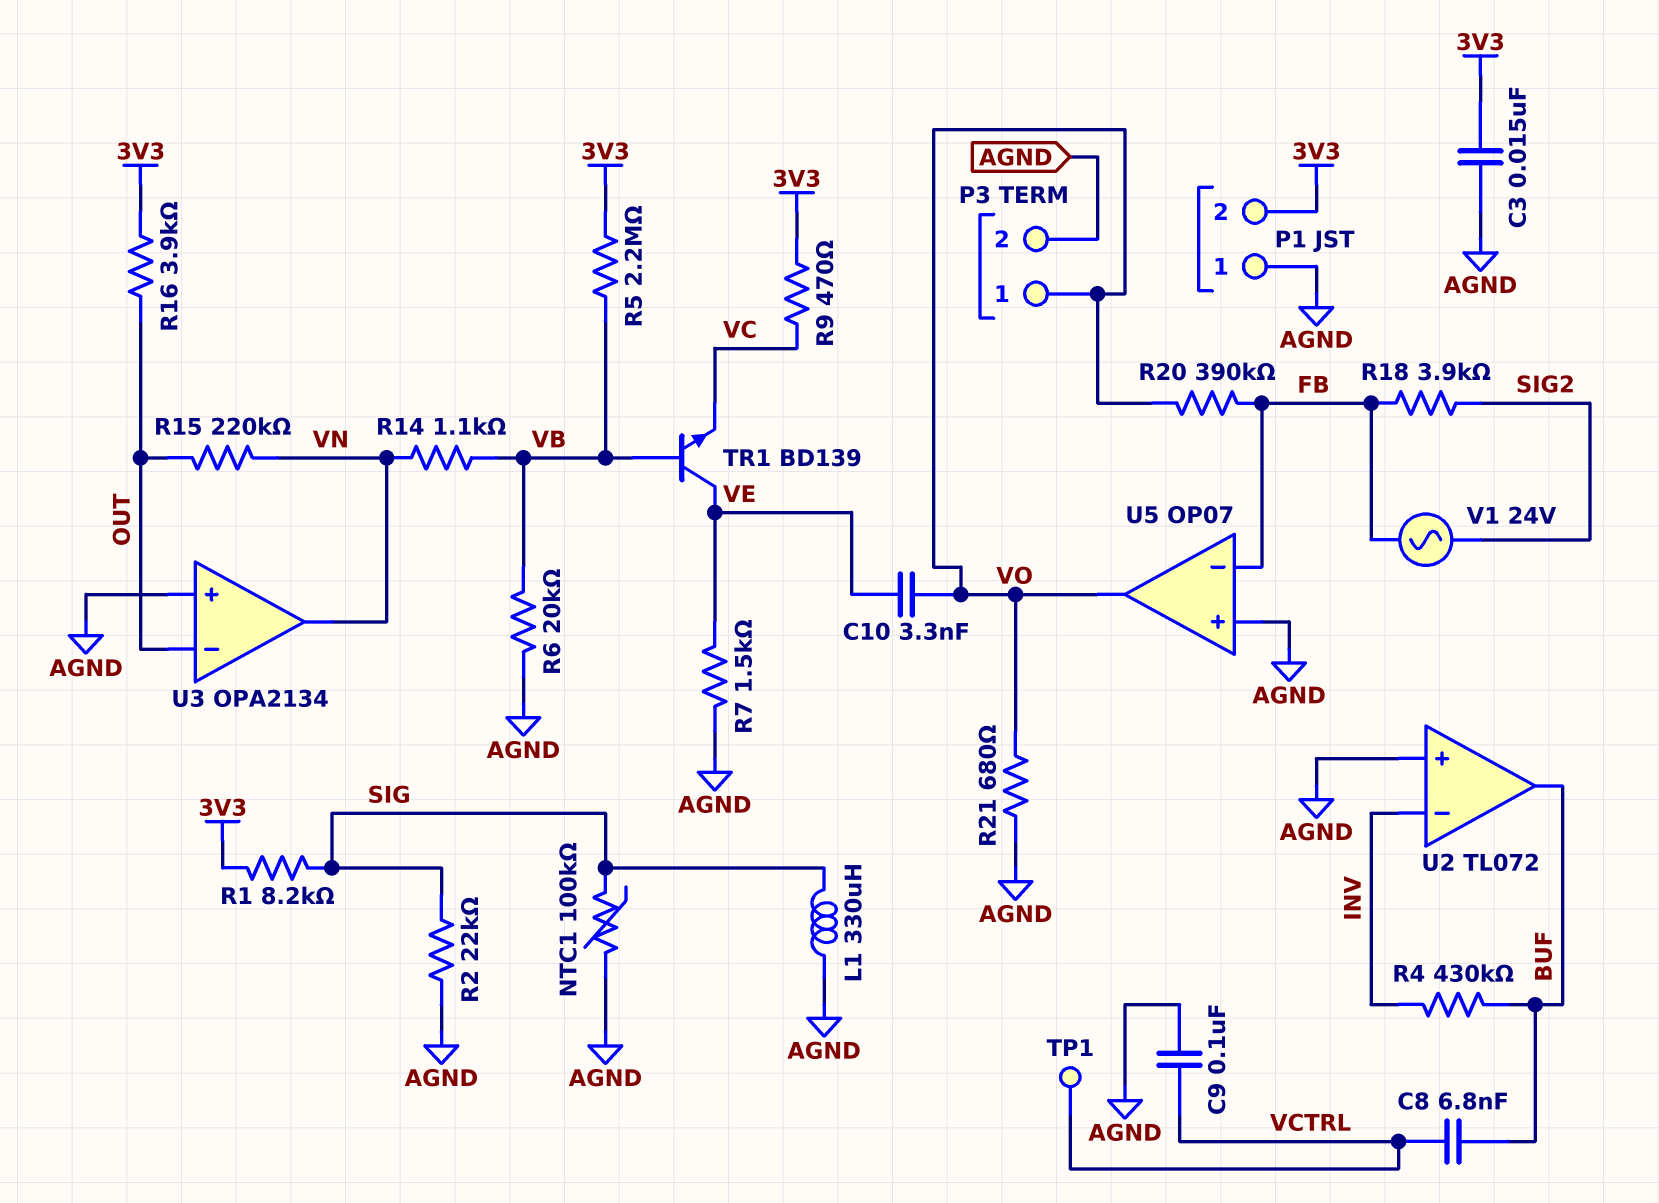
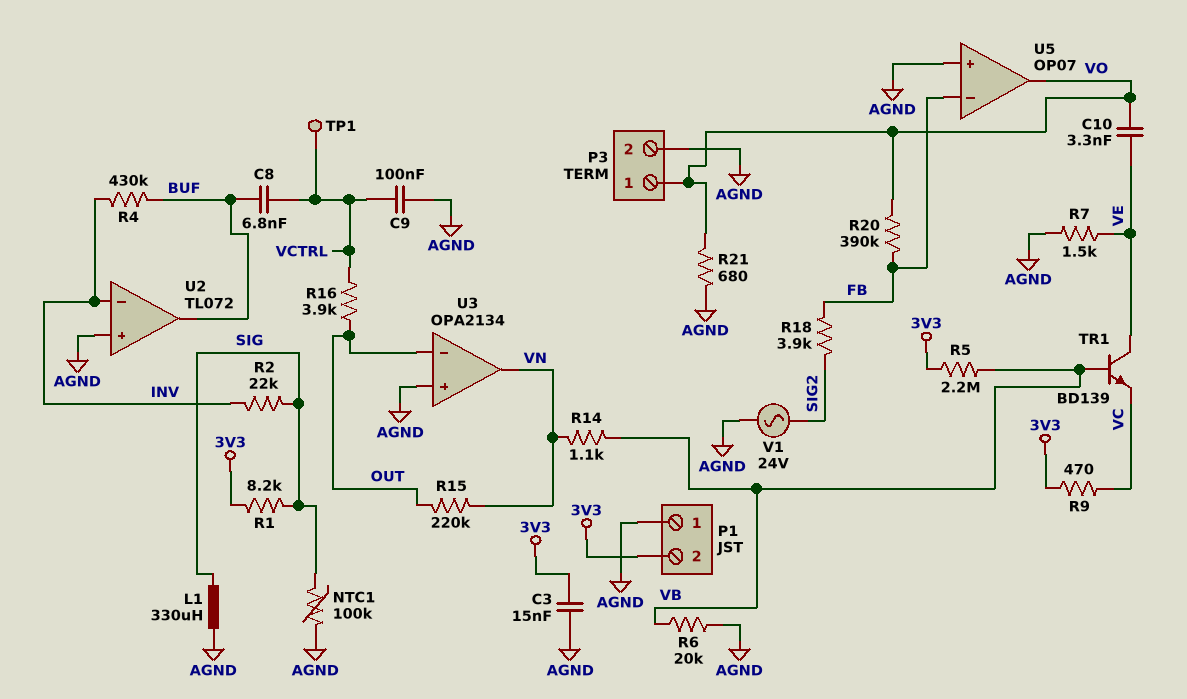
R2: 22k (AGND, SIG) -> 22k (INV, SIG)
R16: 3.9k (3V3, OUT) -> 3.9k (OUT, VCTRL)
V1: AC 24V (FB, SIG2) -> AC 24V (AGND, SIG2)

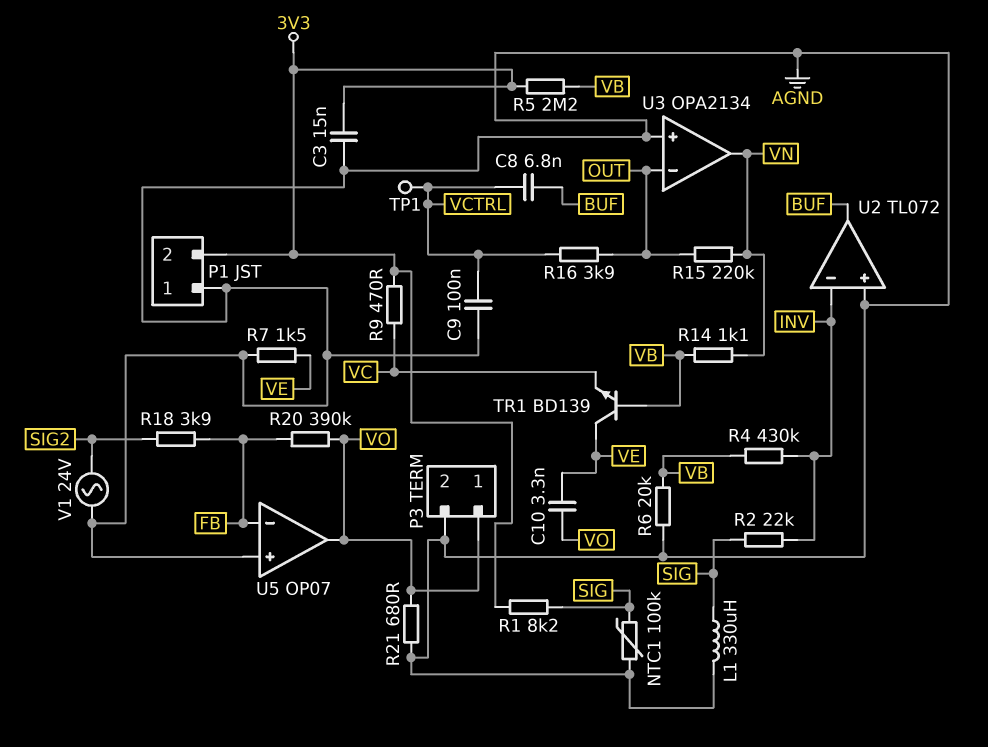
R4: 430k (BUF, INV) -> 430k (INV, VB)

